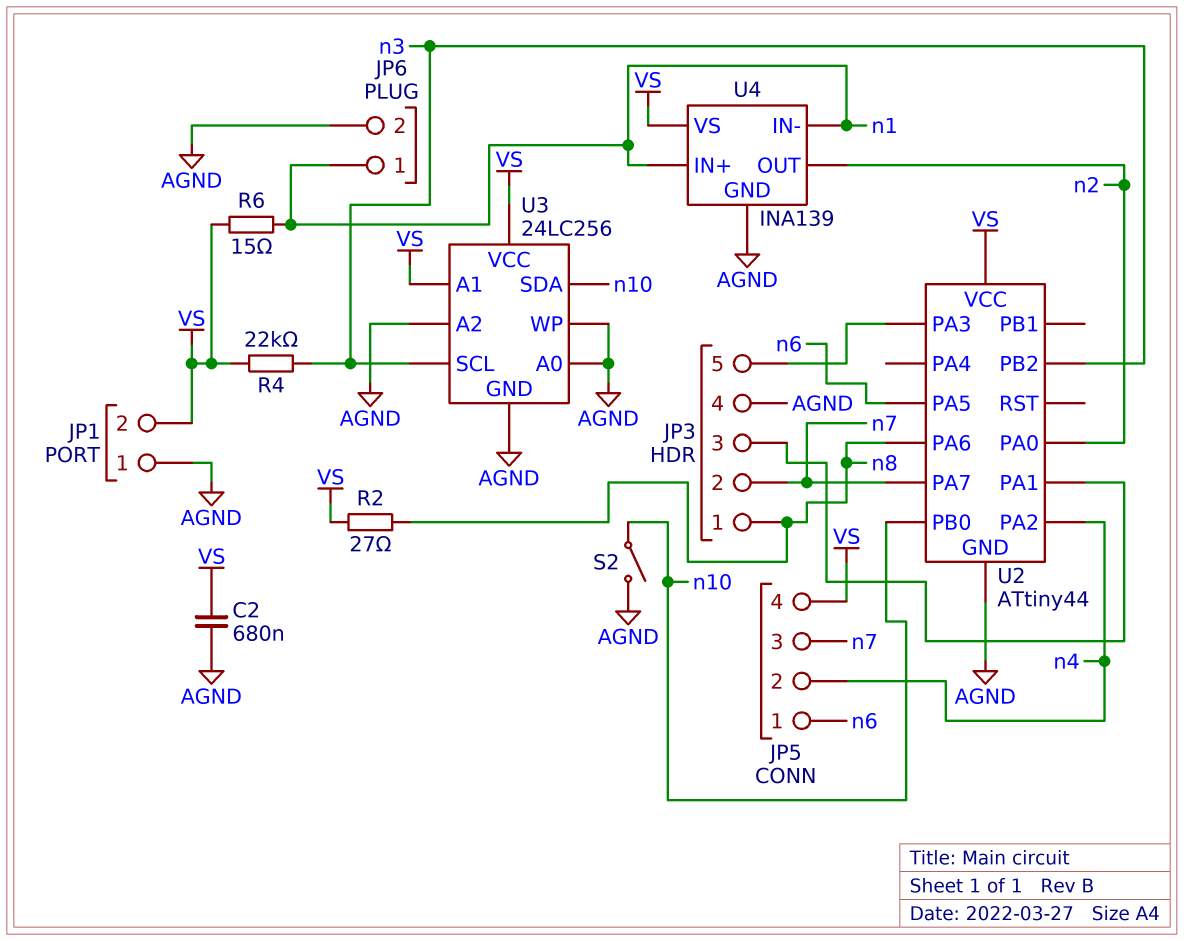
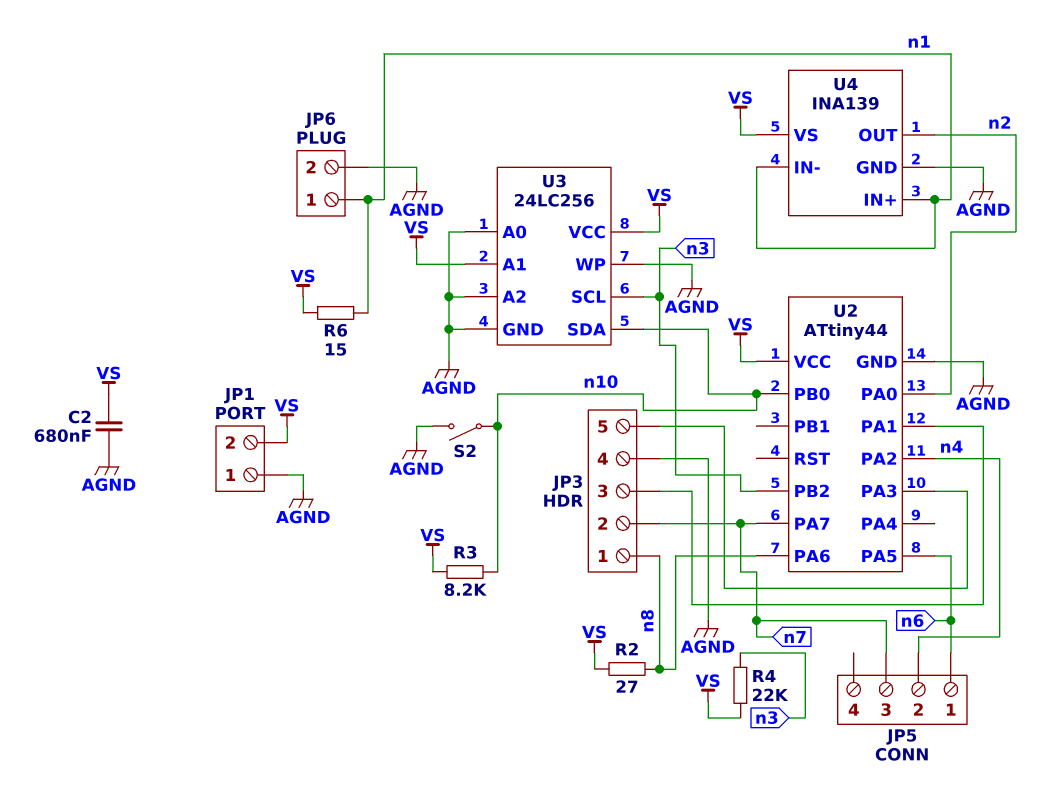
JP5 pin 4: VS -> none
R3: none -> 8.2k (VS, n10)

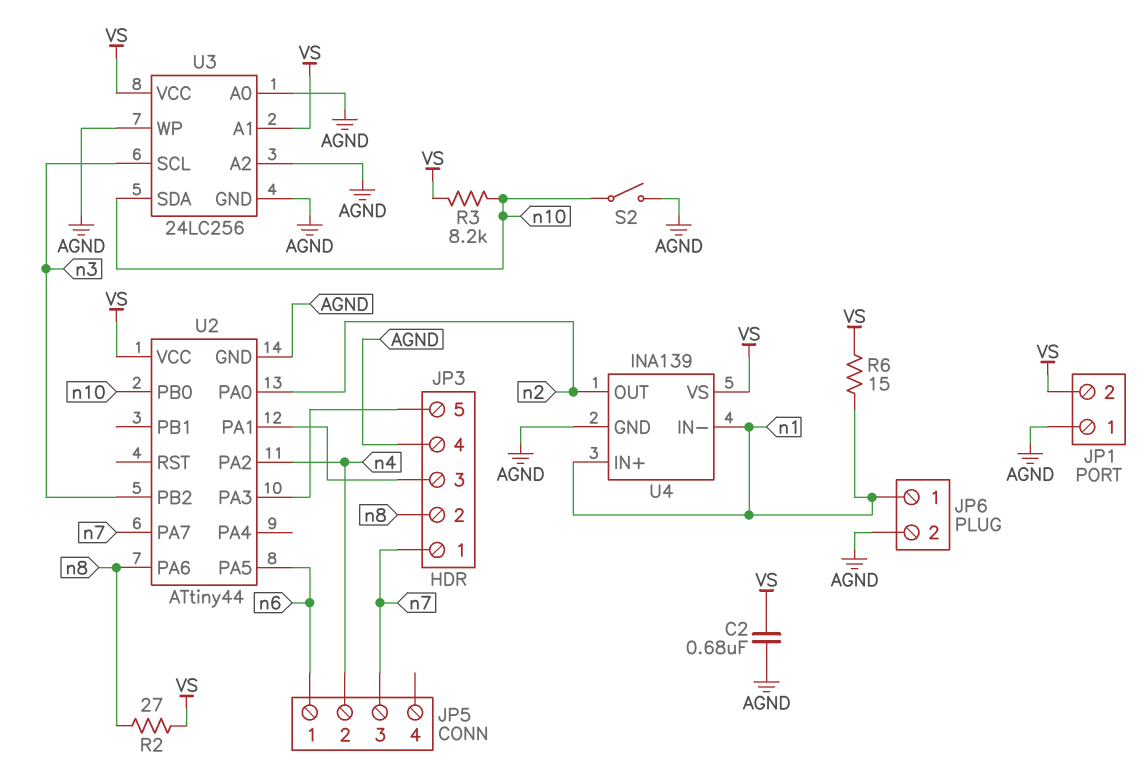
JP3 pin 1: n8 -> n7
JP3 pin 2: n7 -> n8
R4: 22k (VS, n3) -> none

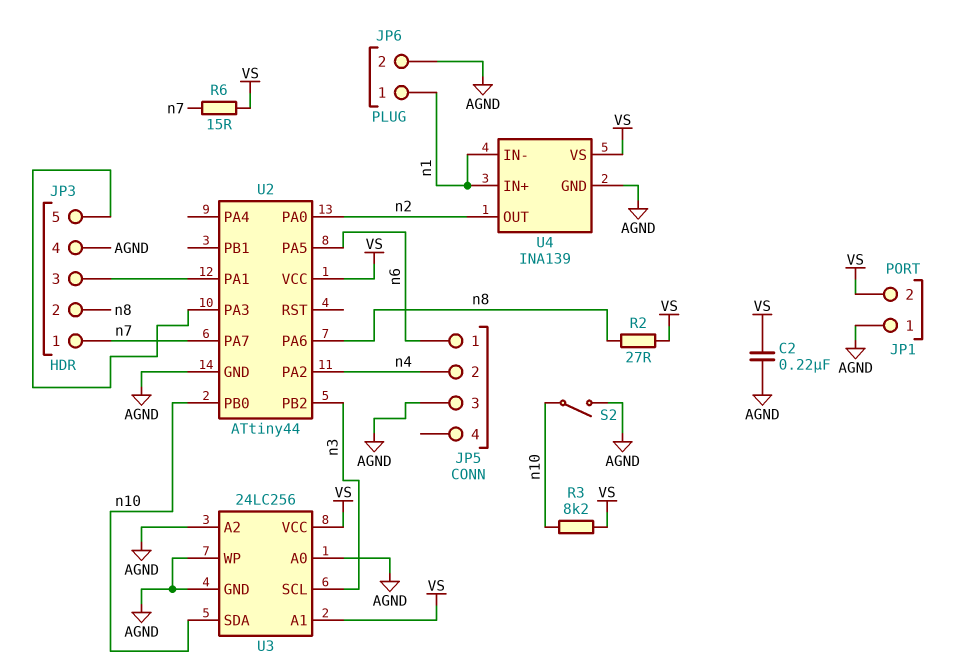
C2: 680nF (AGND, VS) -> 220nF (AGND, VS)
JP5 pin 3: n7 -> AGND
R6: 15 (VS, n1) -> 15 (VS, n7)

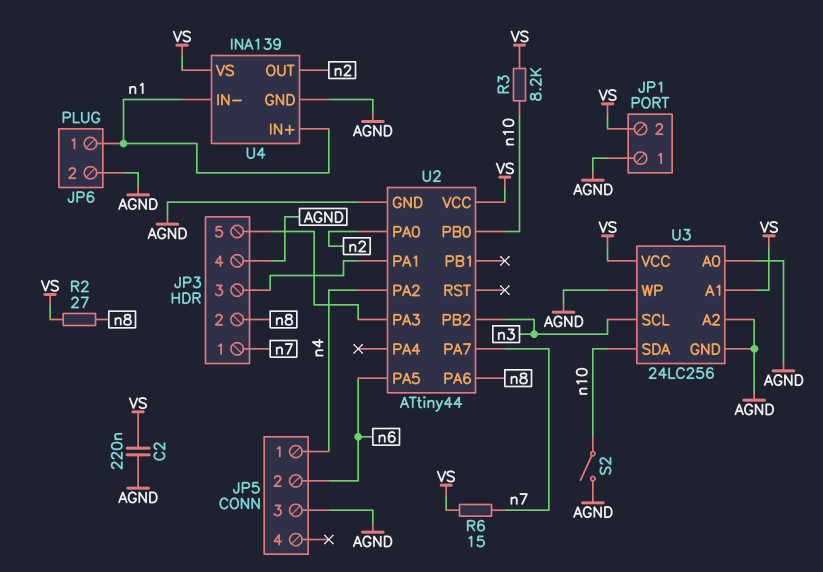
JP5 pin 1: n6 -> n4
JP5 pin 2: n4 -> n6

